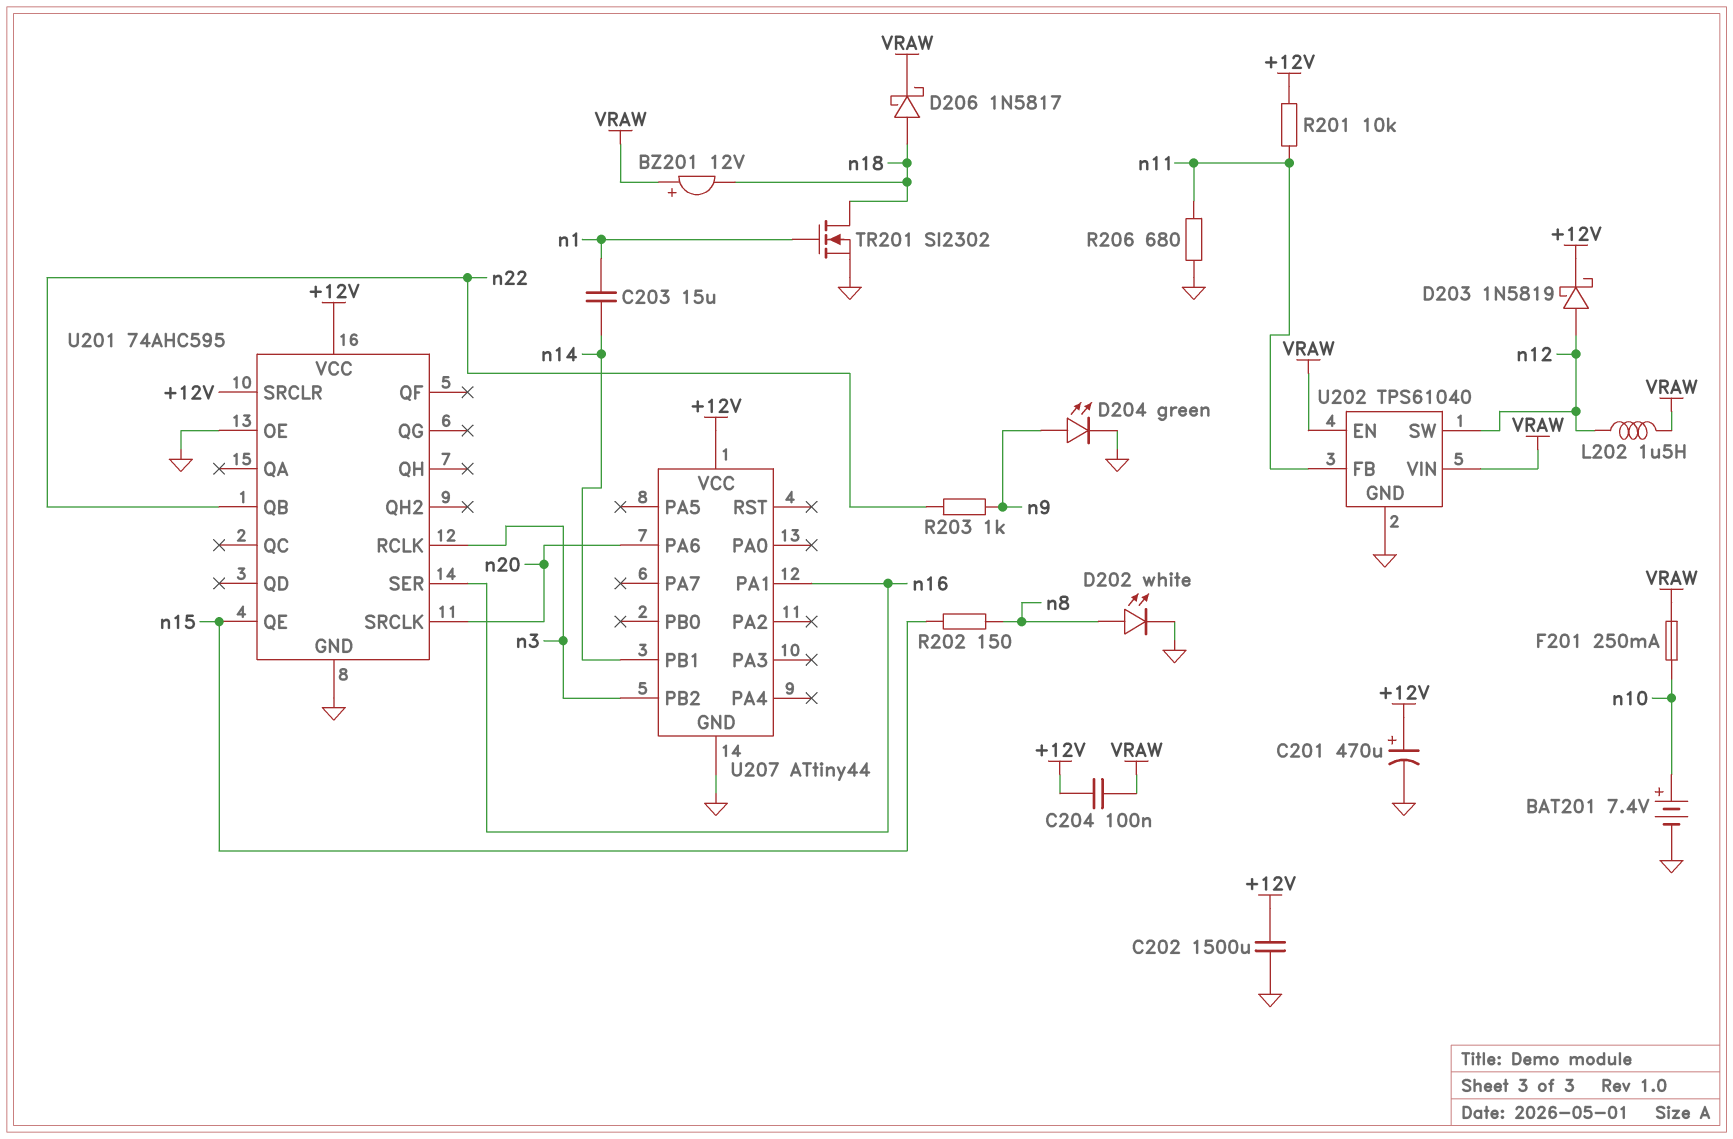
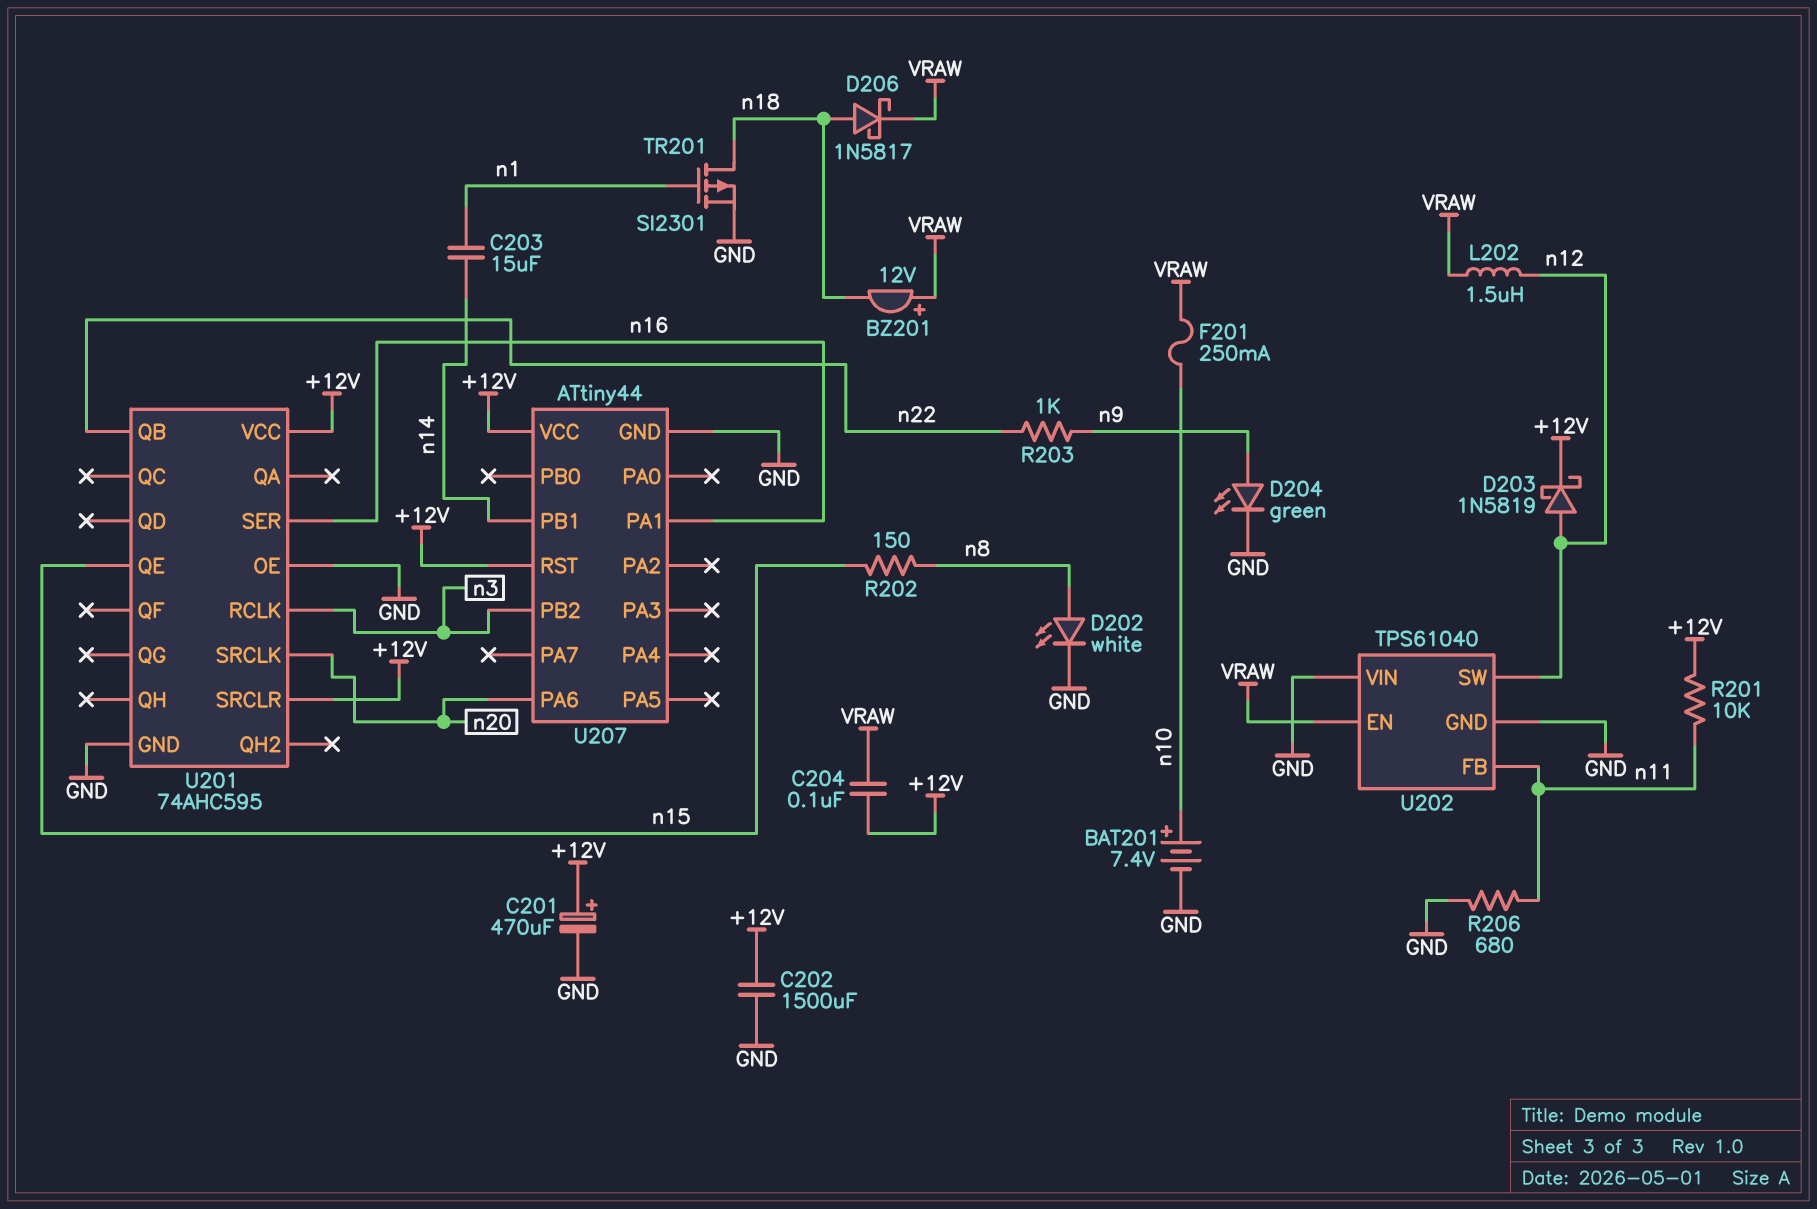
TR201: NMOS SI2302 (G n1, D n18, S GND) -> PMOS SI2301 (G n1, D n18, S GND)
U202 pin VIN: VRAW -> GND
U207 pin RST: none -> +12V

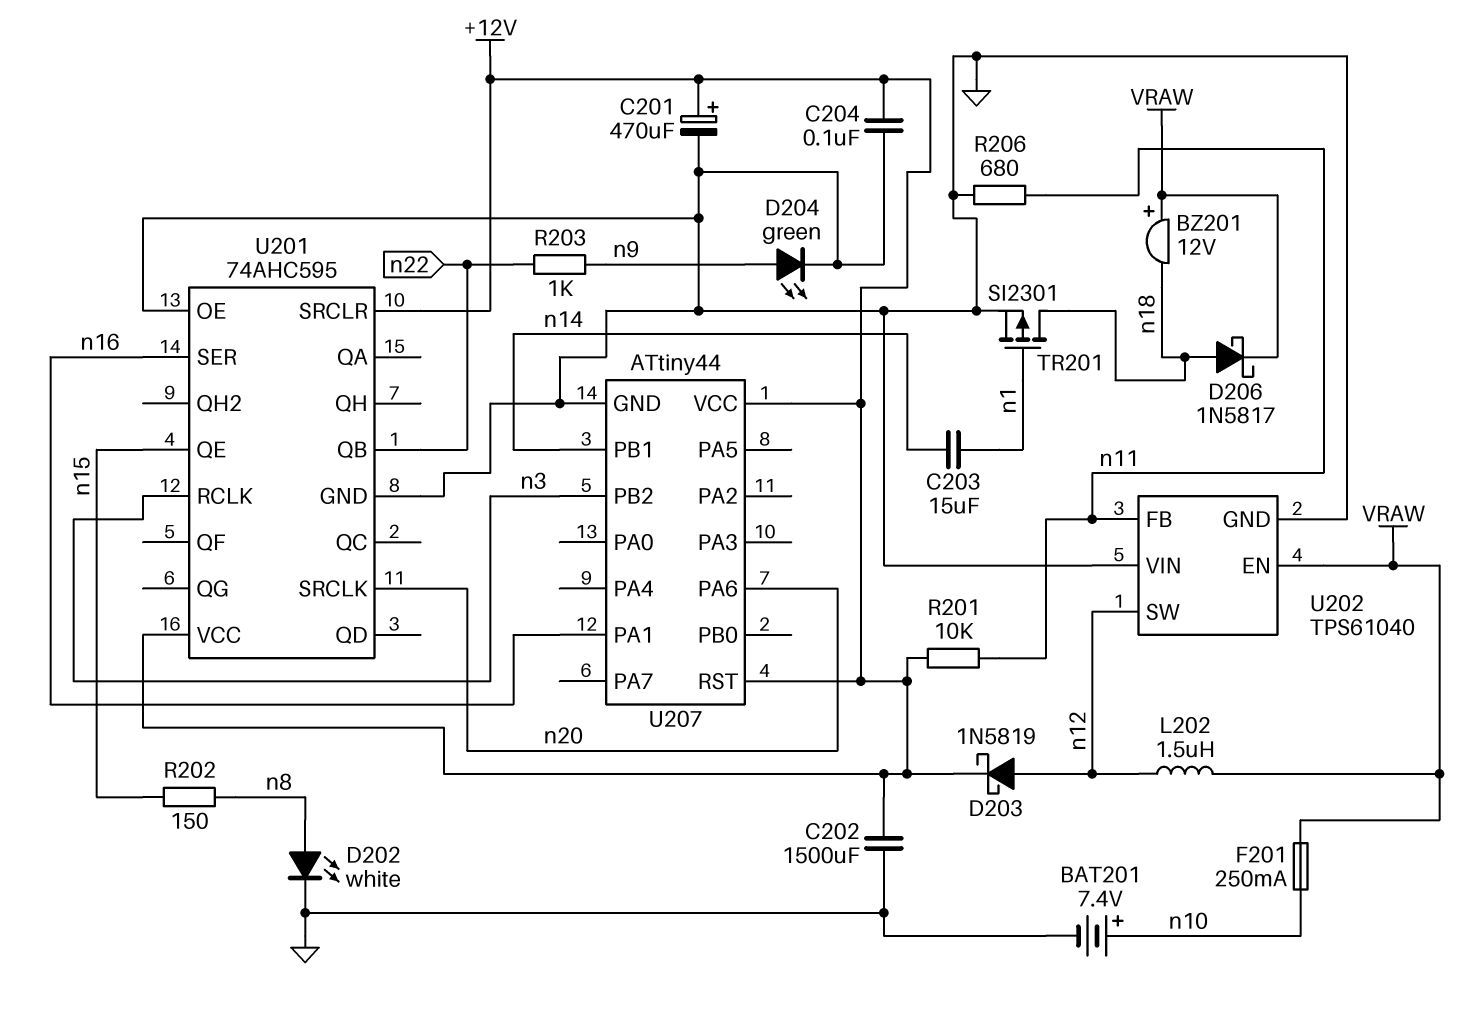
C204: 100nF (+12V, VRAW) -> 100nF (+12V, GND)

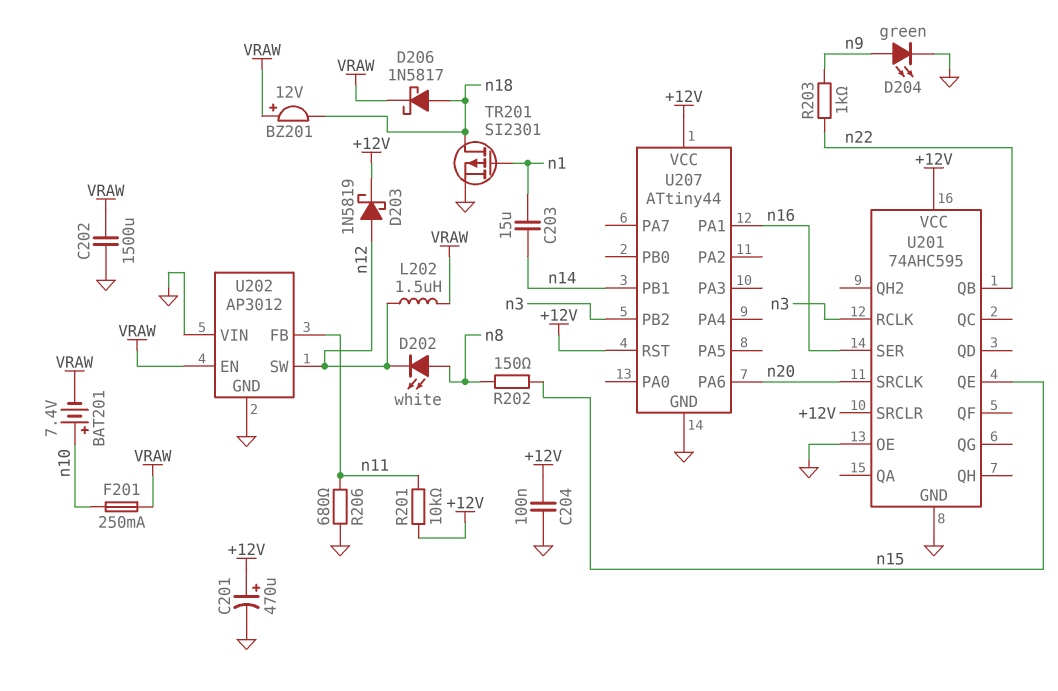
BAT201: 7.4V (plus n10, minus GND) -> 7.4V (plus n10, minus VRAW)
C202: 1500uF (+12V, GND) -> 1500uF (GND, VRAW)
D202: LED white (A n8, K GND) -> LED white (A n8, K n12)
U202: TPS61040 -> AP3012

